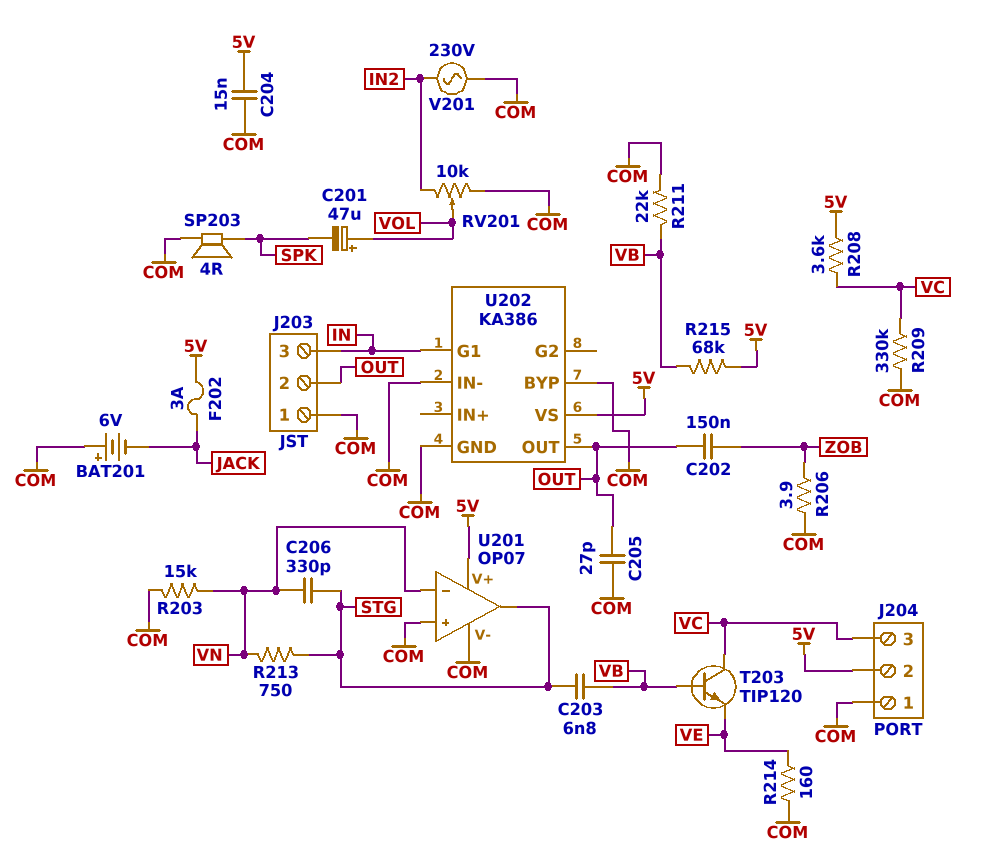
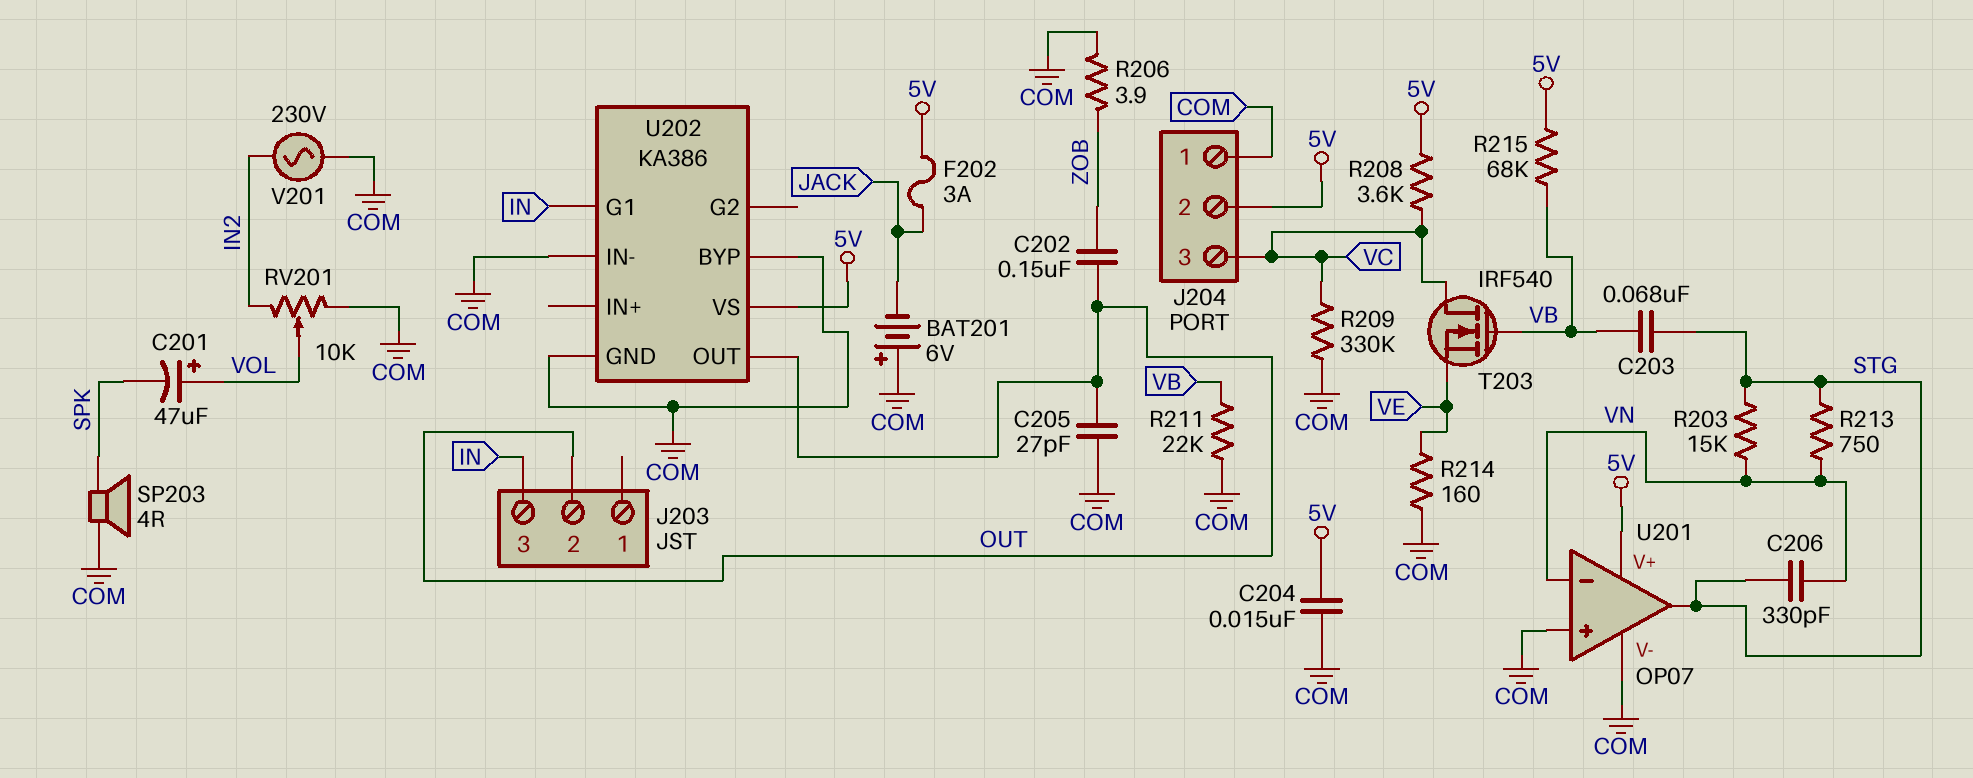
C203: 6.8nF (STG, VB) -> 68nF (STG, VB)
J203 pin 1: COM -> none
R203: 15k (COM, VN) -> 15k (STG, VN)
T203: NPN TIP120 (B VB, C VC, E VE) -> NMOS IRF540 (G VB, D VC, S VE)

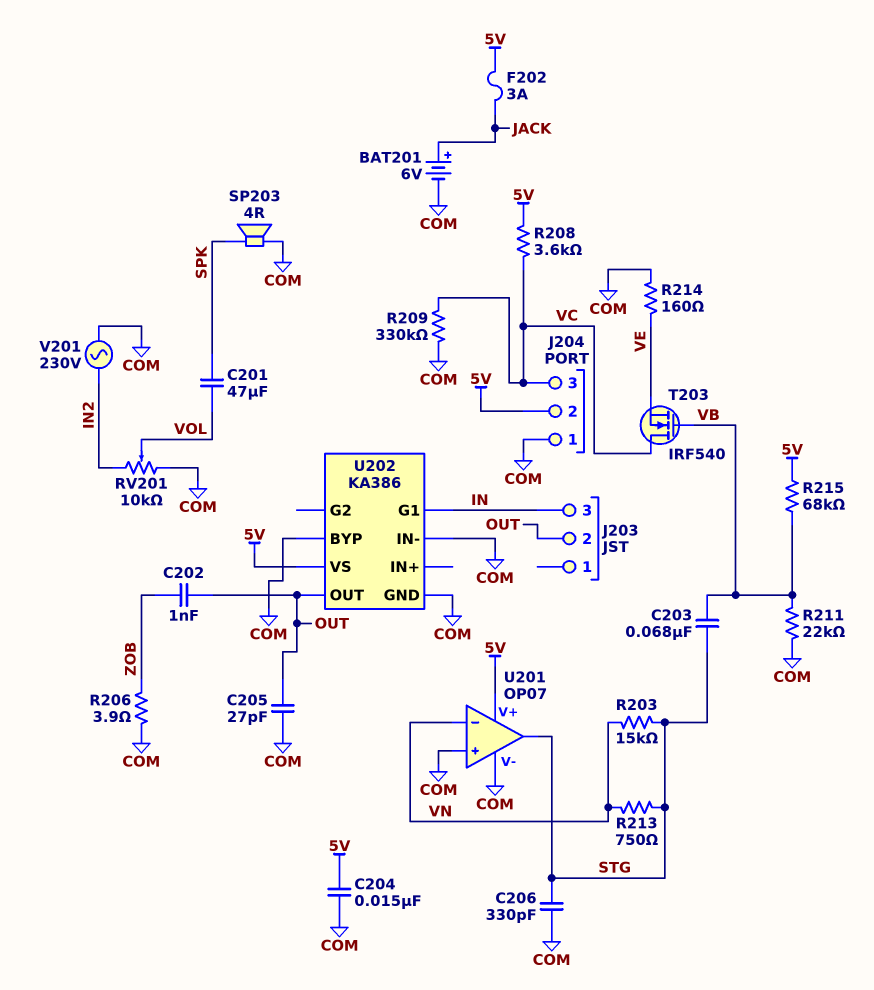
BAT201: 6V (plus COM, minus JACK) -> 6V (plus JACK, minus COM)
C201: 47uF (plus VOL, minus SPK) -> 47uF (SPK, VOL)
C202: 150nF (OUT, ZOB) -> 1nF (OUT, ZOB)
C206: 330pF (STG, VN) -> 330pF (COM, STG)

